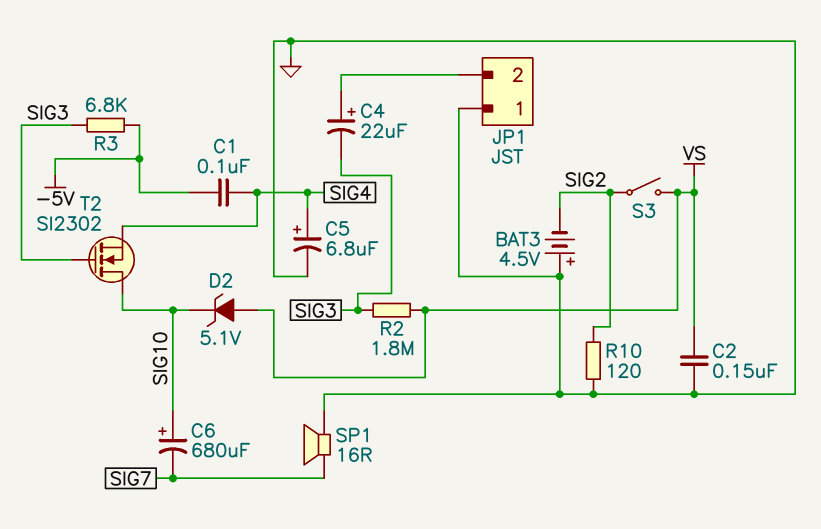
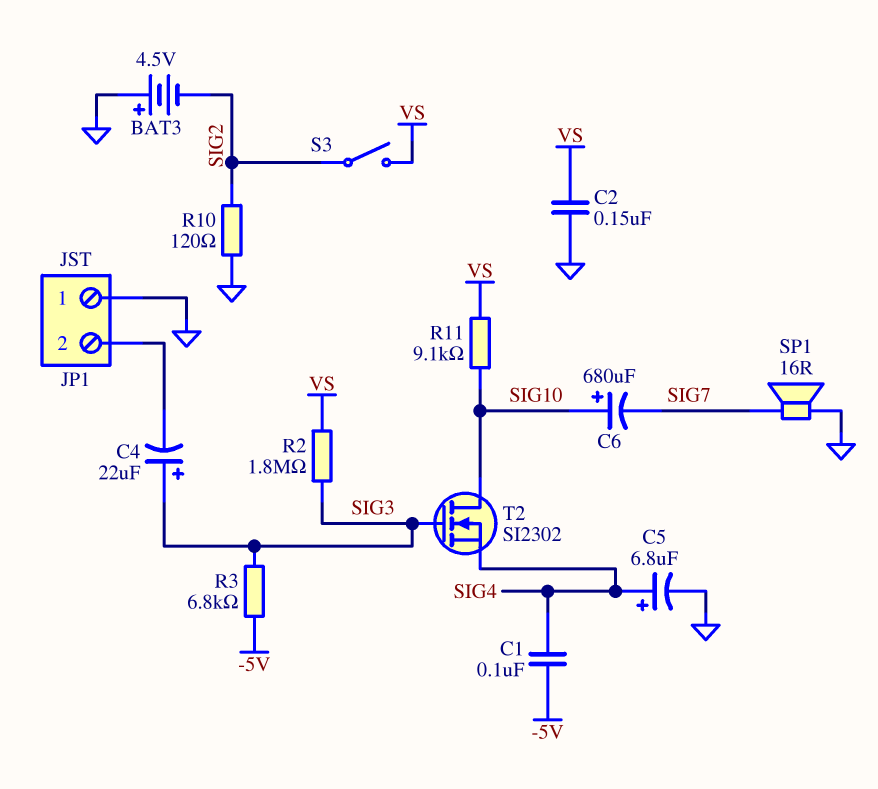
C4: 22uF (plus JP1/2, minus SIG3) -> 22uF (plus SIG3, minus JP1/2)
D2: zener 5.1V (A VS, K SIG10) -> none
R11: none -> 9.1k (SIG10, VS)

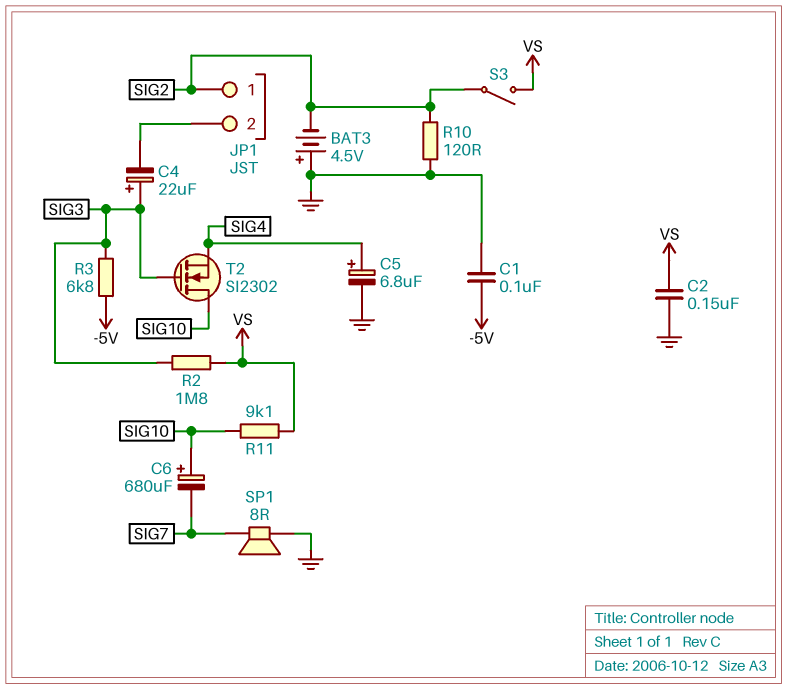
C1: 100nF (-5V, SIG4) -> 100nF (-5V, GND)
JP1 pin 1: GND -> SIG2
SP1: speaker 16R (GND, SIG7) -> speaker 8R (GND, SIG7)

